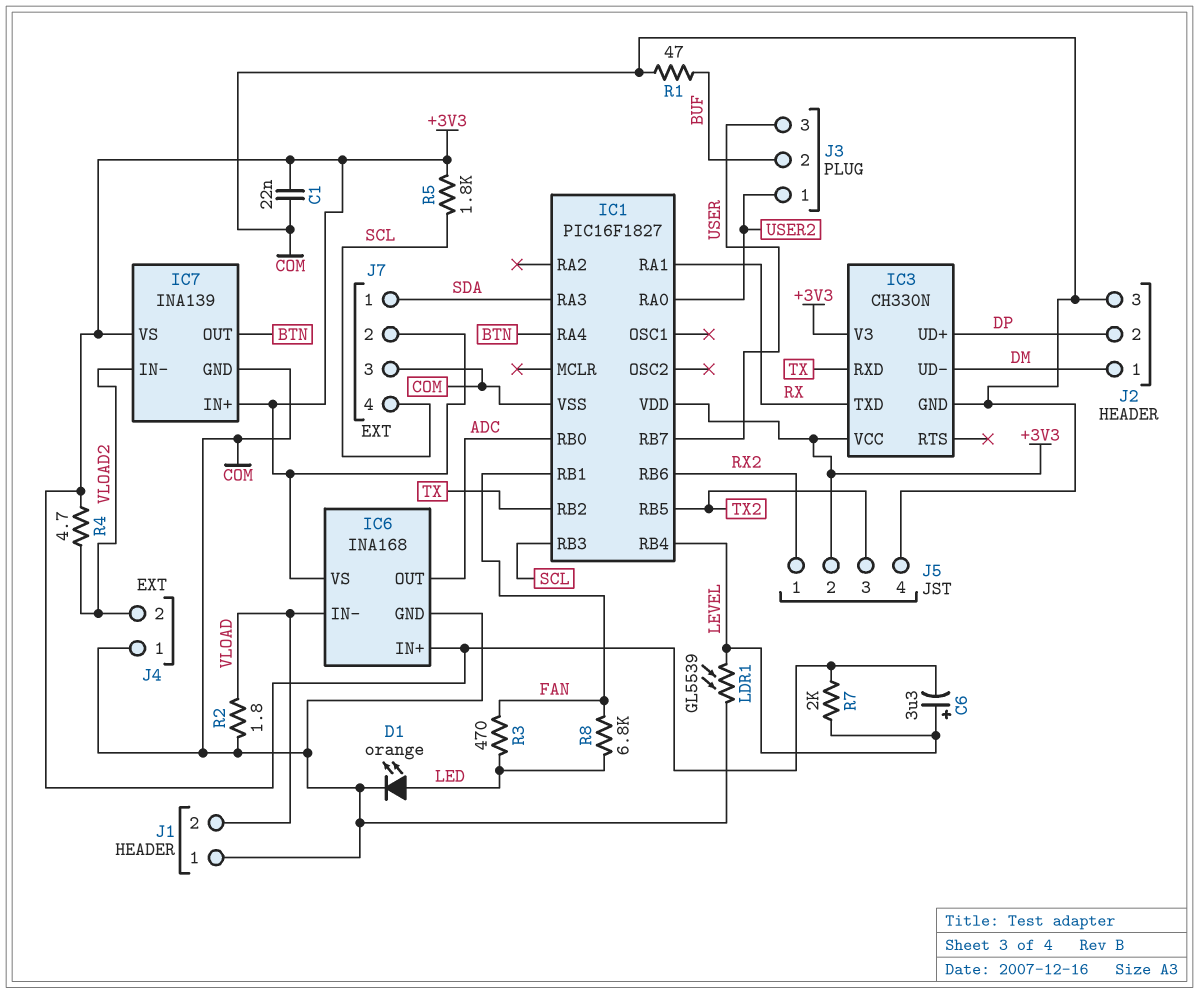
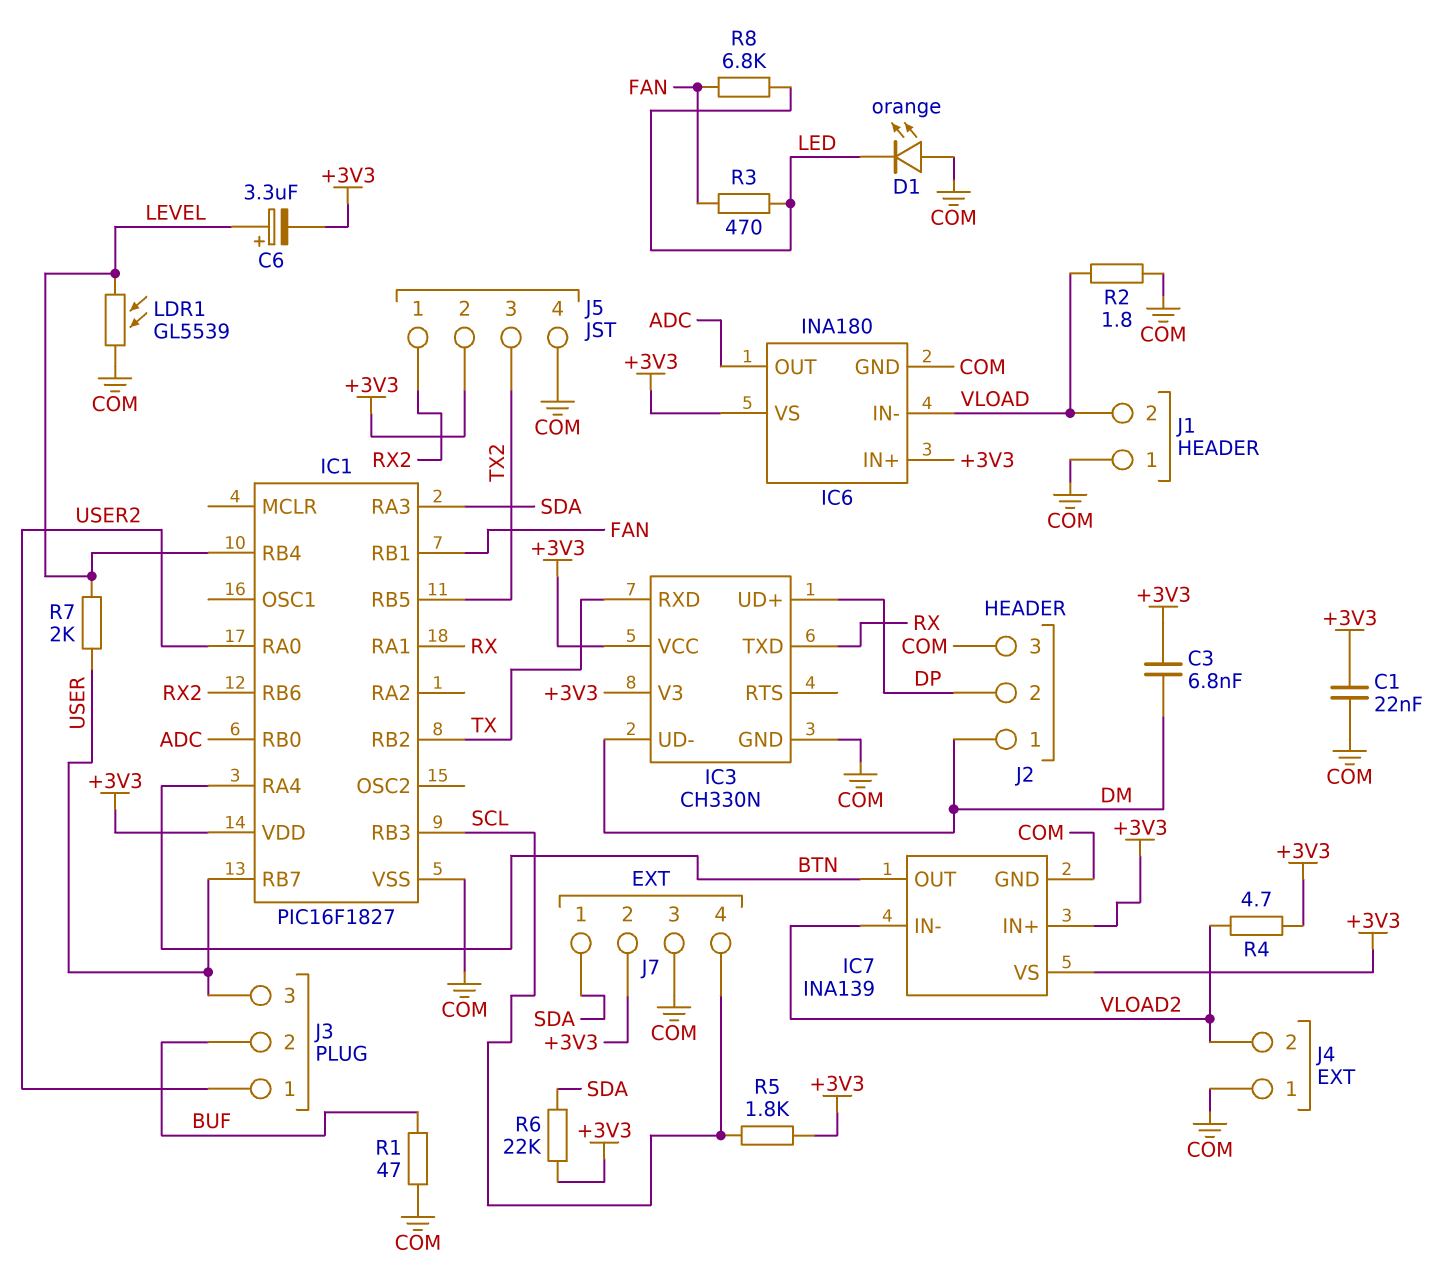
C3: none -> 6.8nF (+3V3, DM)
D1: LED orange (A LED, K COM) -> LED orange (A COM, K LED)
IC6: INA168 -> INA180
R6: none -> 22k (+3V3, SDA)
R7: 2k (+3V3, LEVEL) -> 2k (LEVEL, USER)

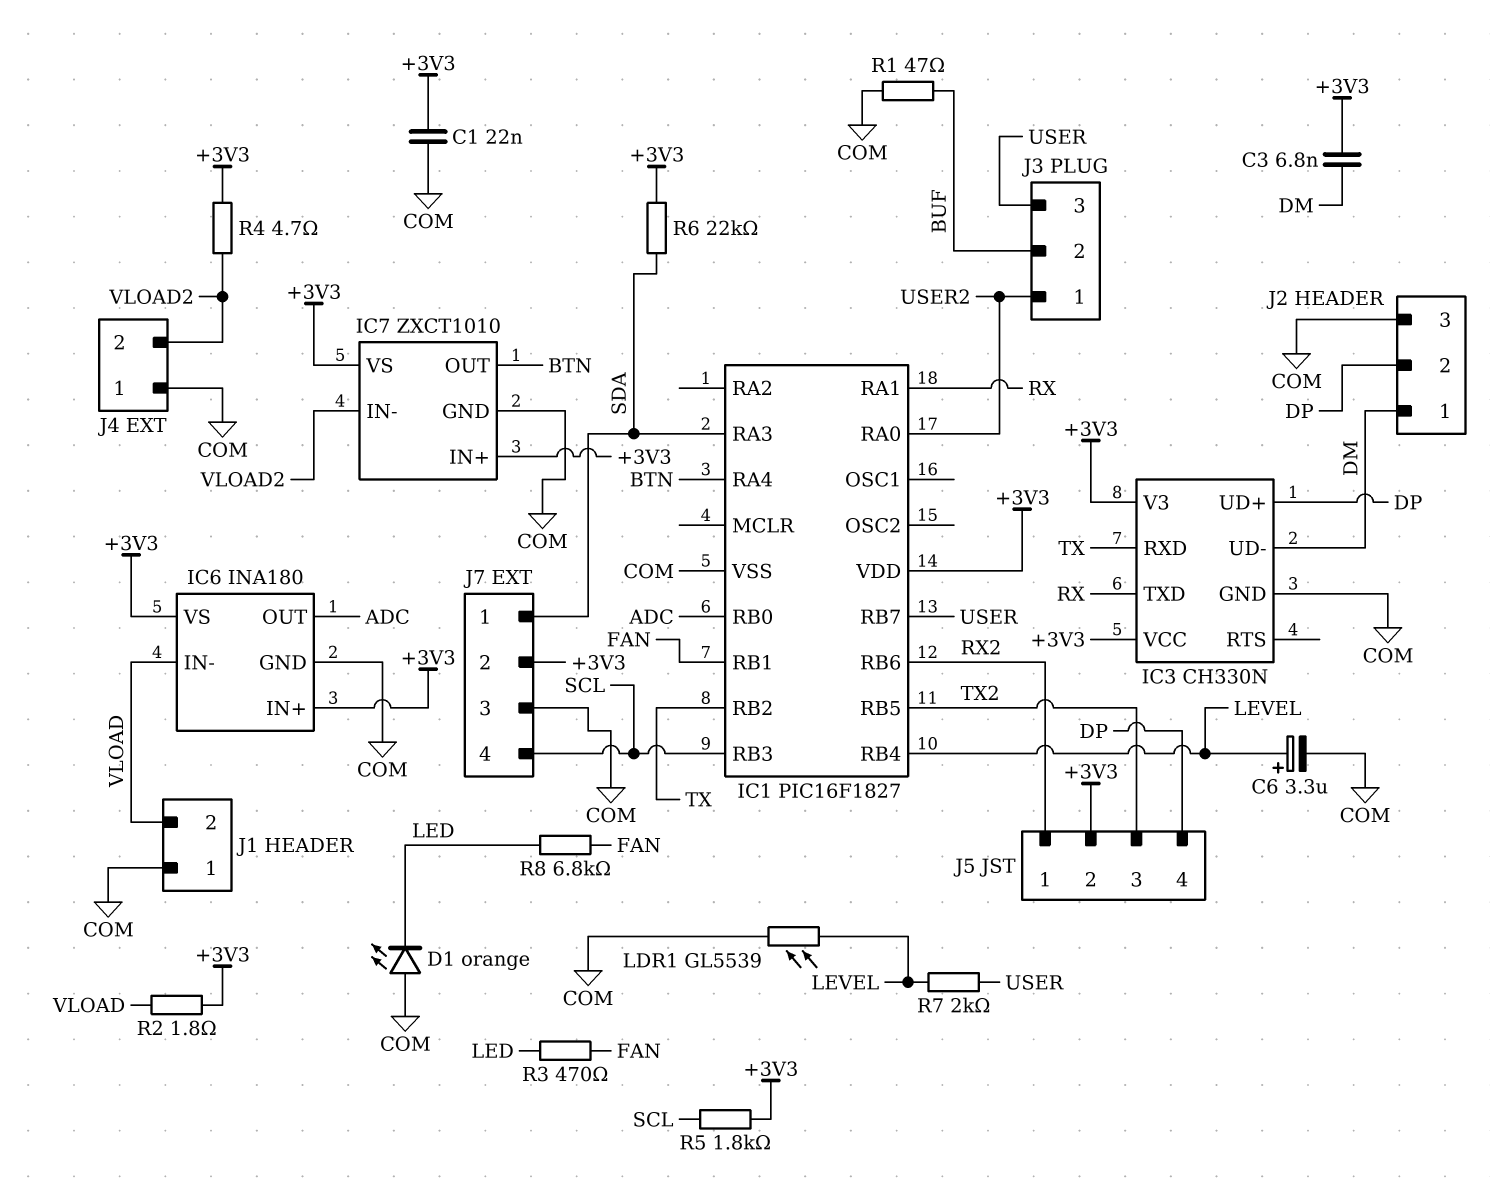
C6: 3.3uF (plus LEVEL, minus +3V3) -> 3.3uF (plus LEVEL, minus COM)
IC7: INA139 -> ZXCT1010
J5 pin 4: COM -> DP
R2: 1.8 (COM, VLOAD) -> 1.8 (+3V3, VLOAD)

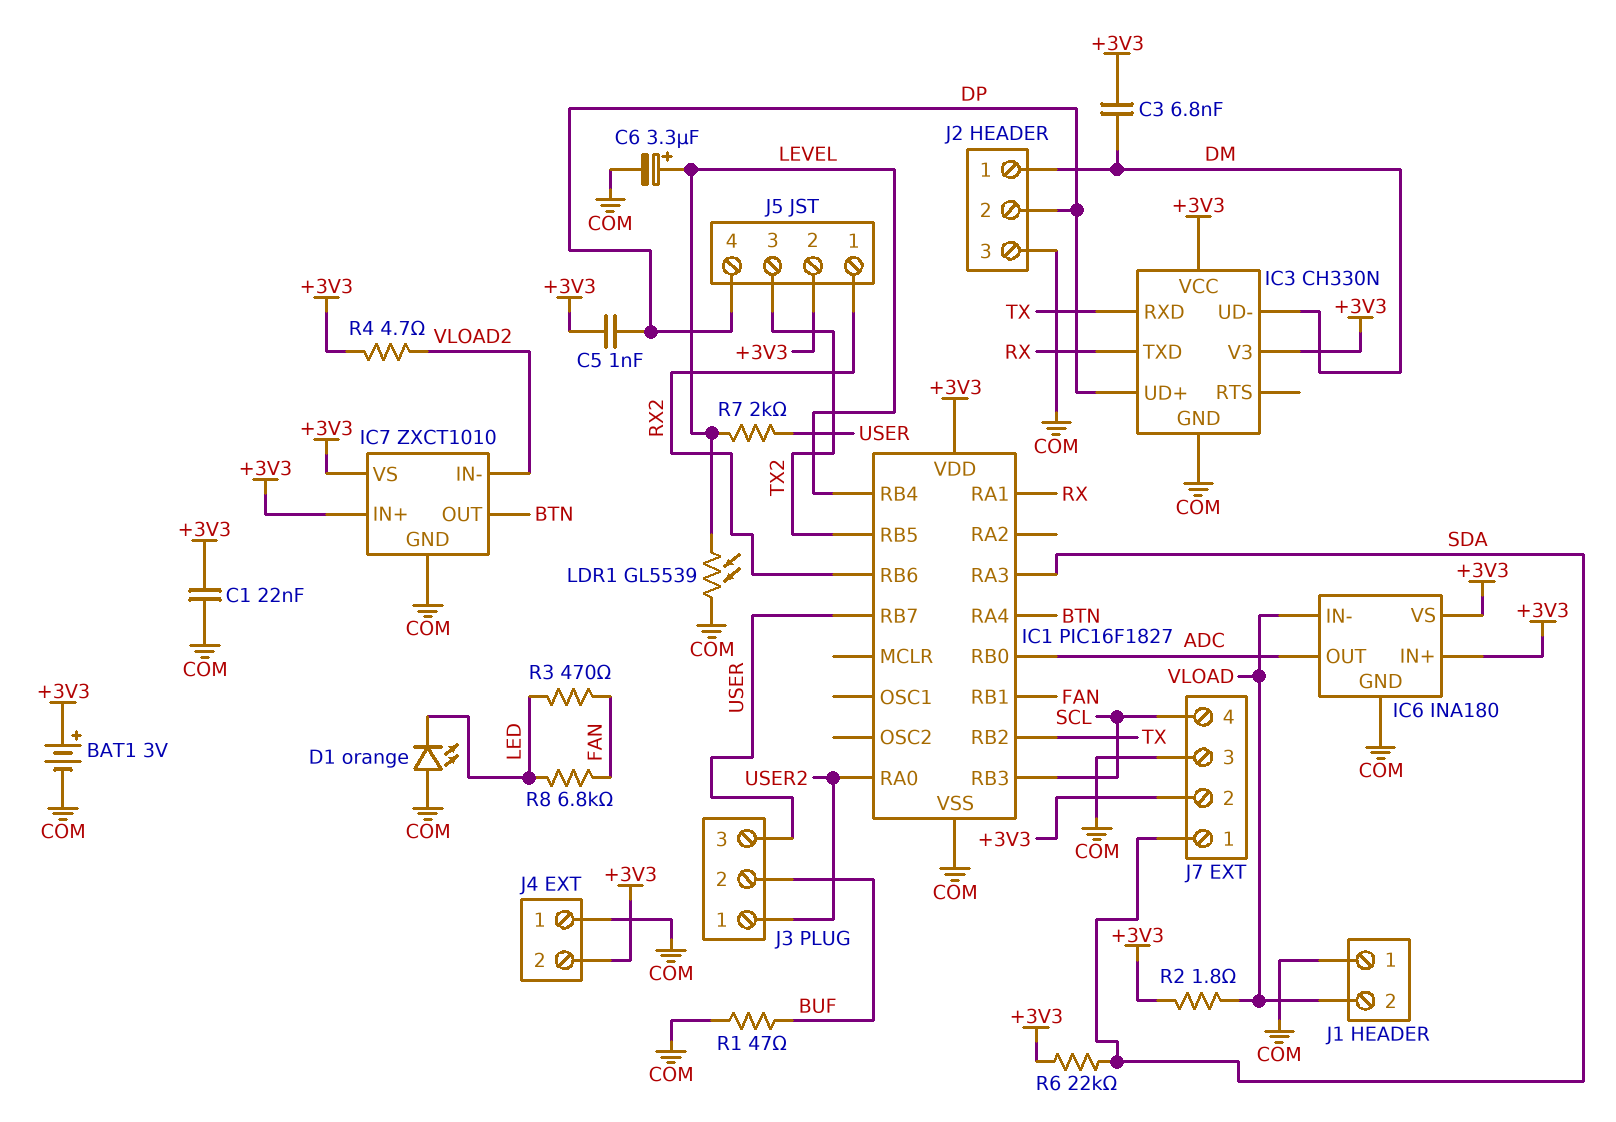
BAT1: none -> 3V (plus +3V3, minus COM)
C5: none -> 1nF (+3V3, DP)
J4 pin 2: VLOAD2 -> +3V3
R5: 1.8k (+3V3, SCL) -> none

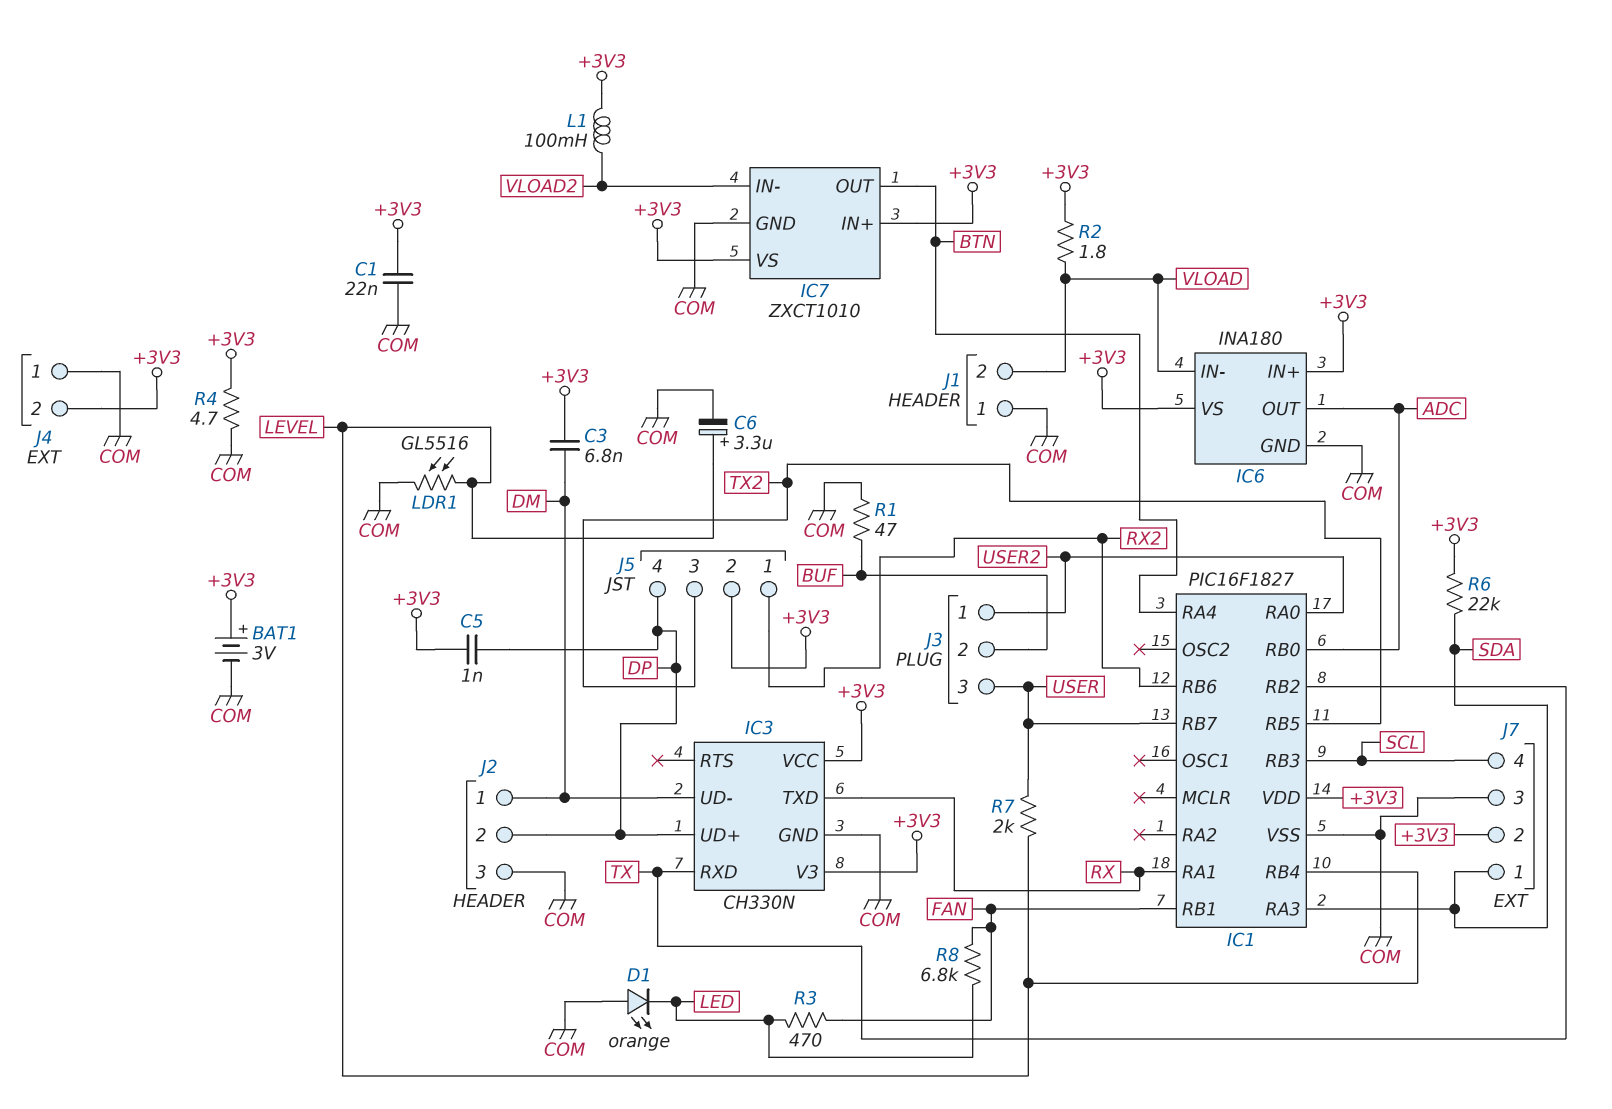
L1: none -> 100mH (+3V3, VLOAD2)
LDR1: GL5539 (COM, LEVEL) -> GL5516 (COM, LEVEL)
R4: 4.7 (+3V3, VLOAD2) -> 4.7 (+3V3, COM)

